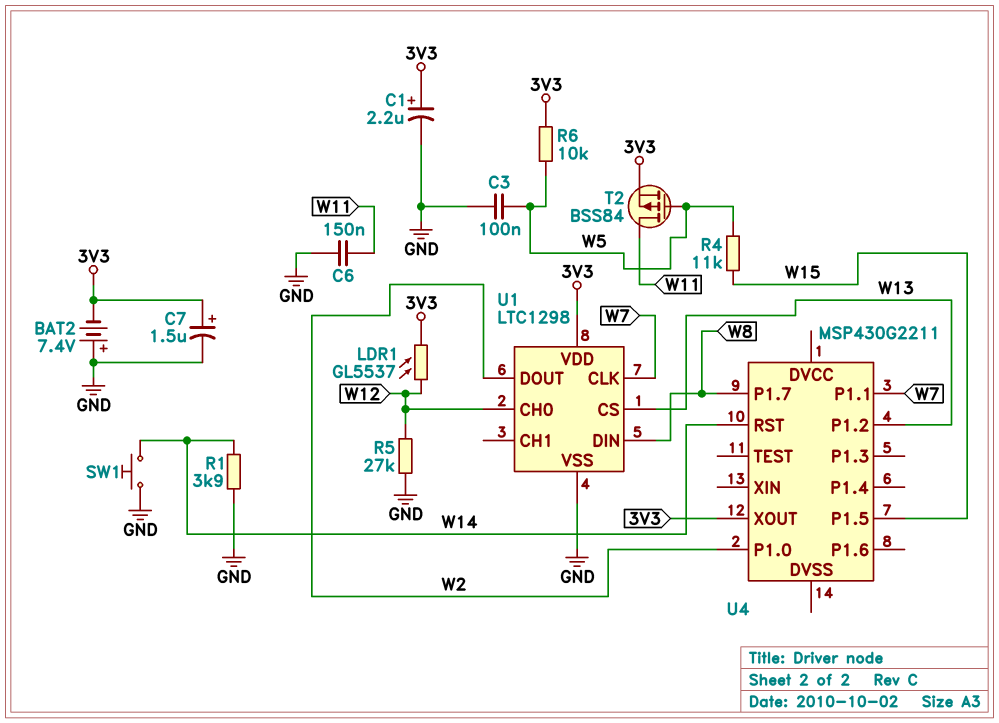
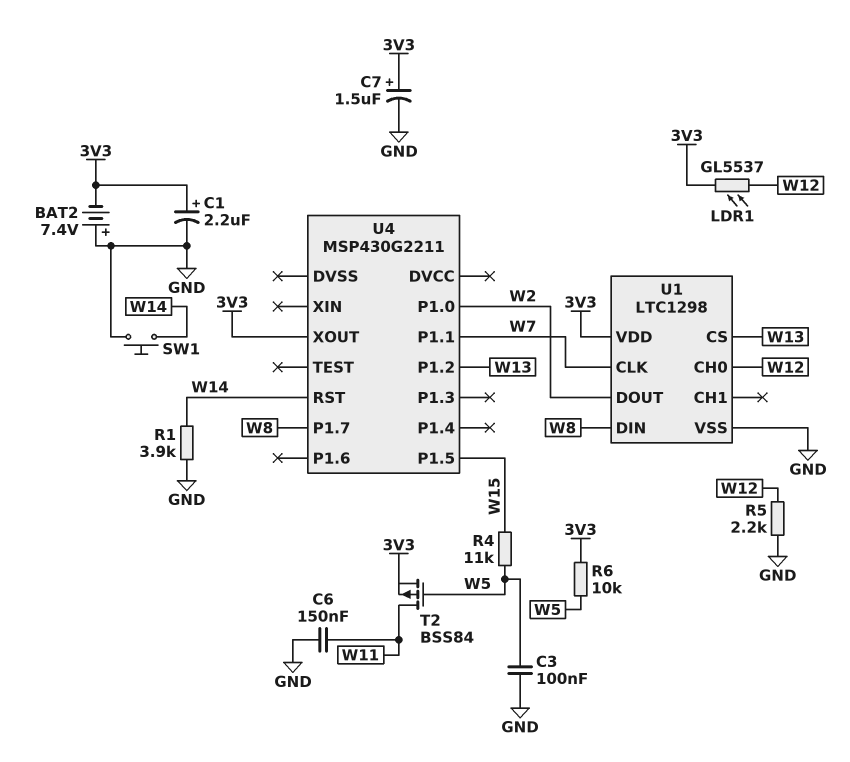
R5: 27k (GND, W12) -> 2.2k (GND, W12)

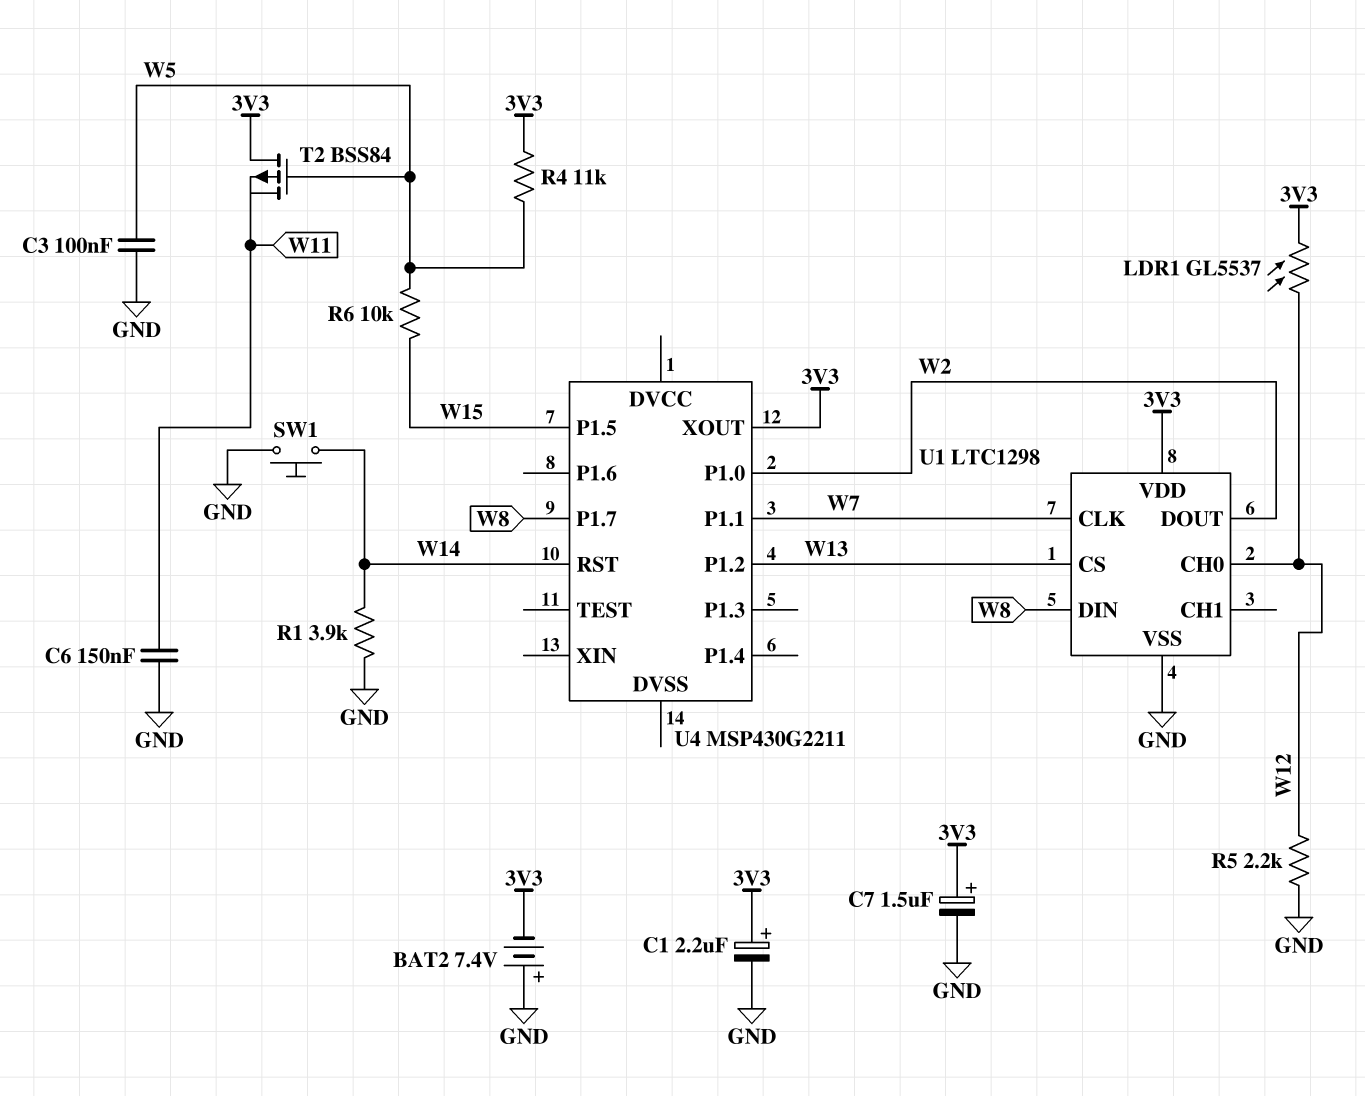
R4: 11k (W5, W15) -> 11k (3V3, W5)
R6: 10k (3V3, W5) -> 10k (W5, W15)
T2: PMOS BSS84 (G W5, D W11, S 3V3) -> PMOS BSS84 (G W5, D 3V3, S W11)

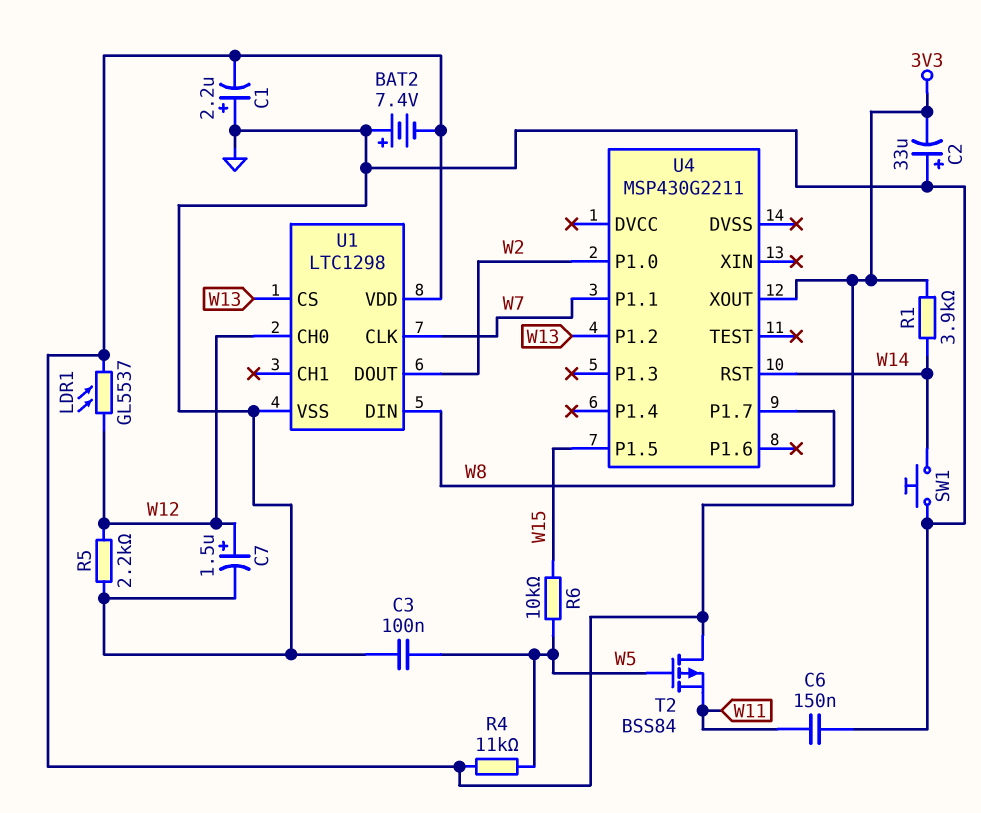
C1: 2.2uF (plus 3V3, minus GND) -> 2.2uF (plus GND, minus 3V3)
C2: none -> 33uF (plus GND, minus 3V3)
C7: 1.5uF (plus 3V3, minus GND) -> 1.5uF (plus W12, minus GND)
R1: 3.9k (GND, W14) -> 3.9k (3V3, W14)

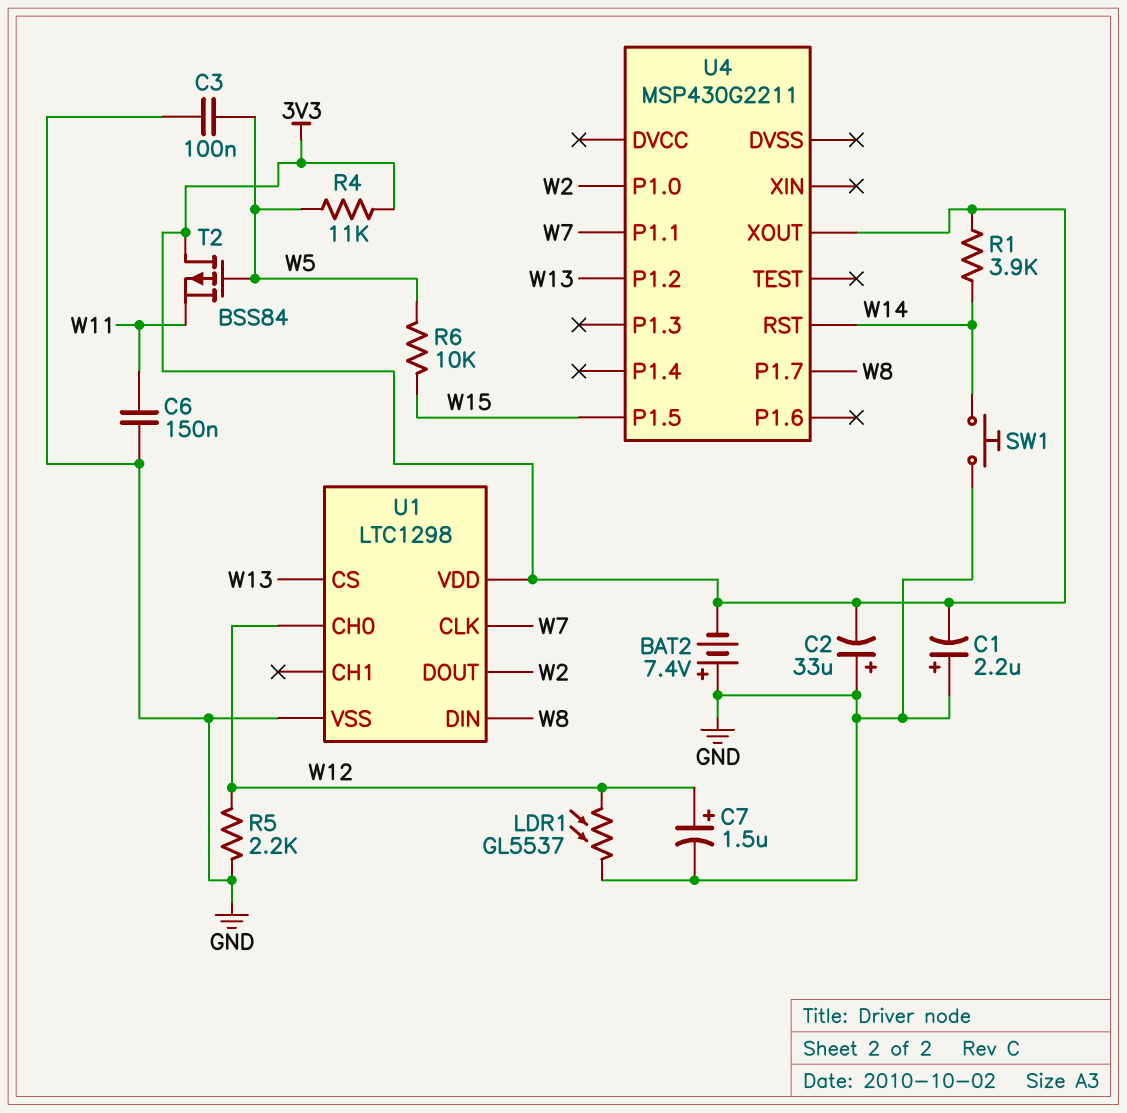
LDR1: GL5537 (3V3, W12) -> GL5537 (GND, W12)

